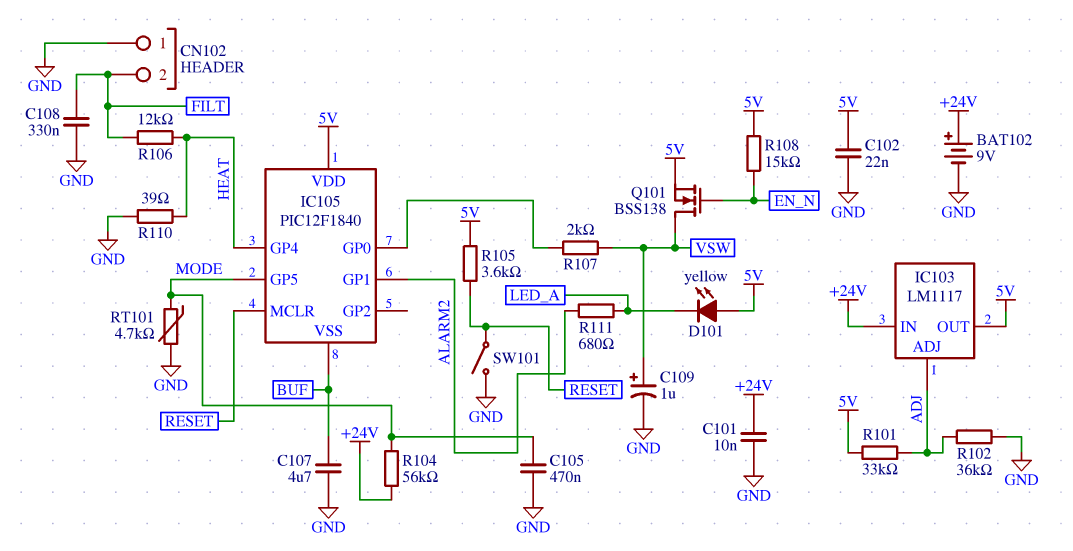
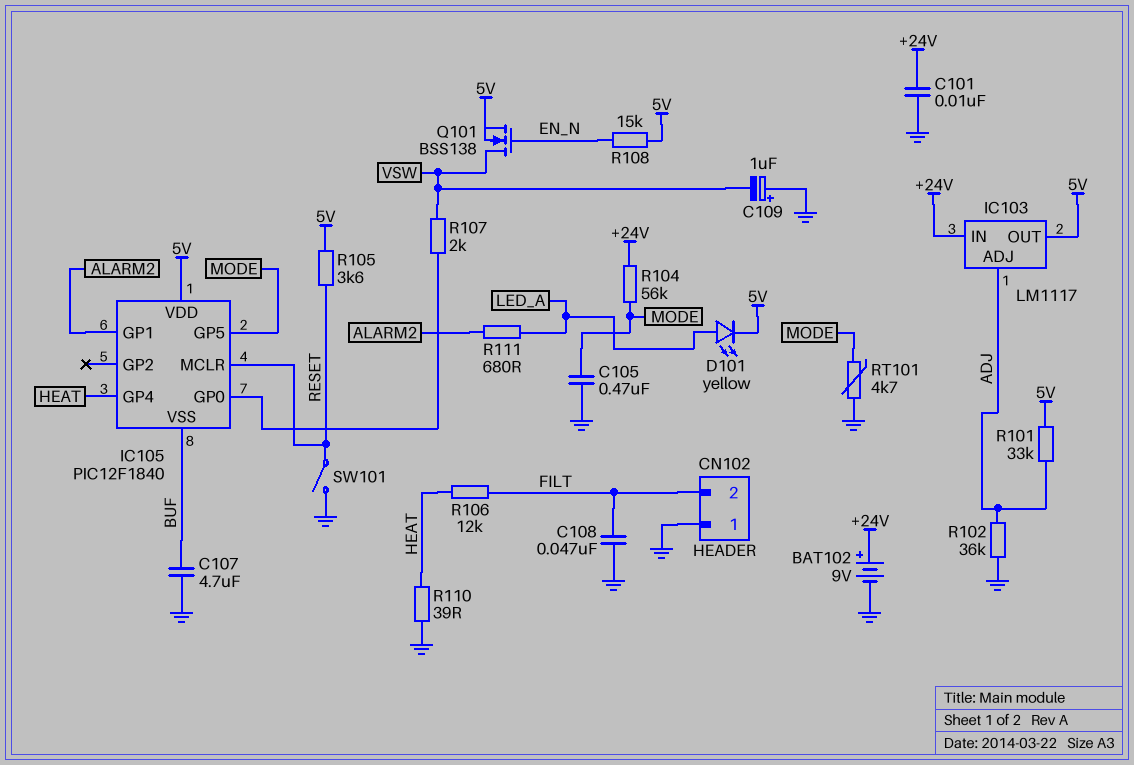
C102: 22nF (5V, GND) -> none
C108: 330nF (FILT, GND) -> 47nF (FILT, GND)
C109: 1uF (plus VSW, minus GND) -> 1uF (plus GND, minus VSW)
D101: LED yellow (A 5V, K LED_A) -> LED yellow (A LED_A, K 5V)

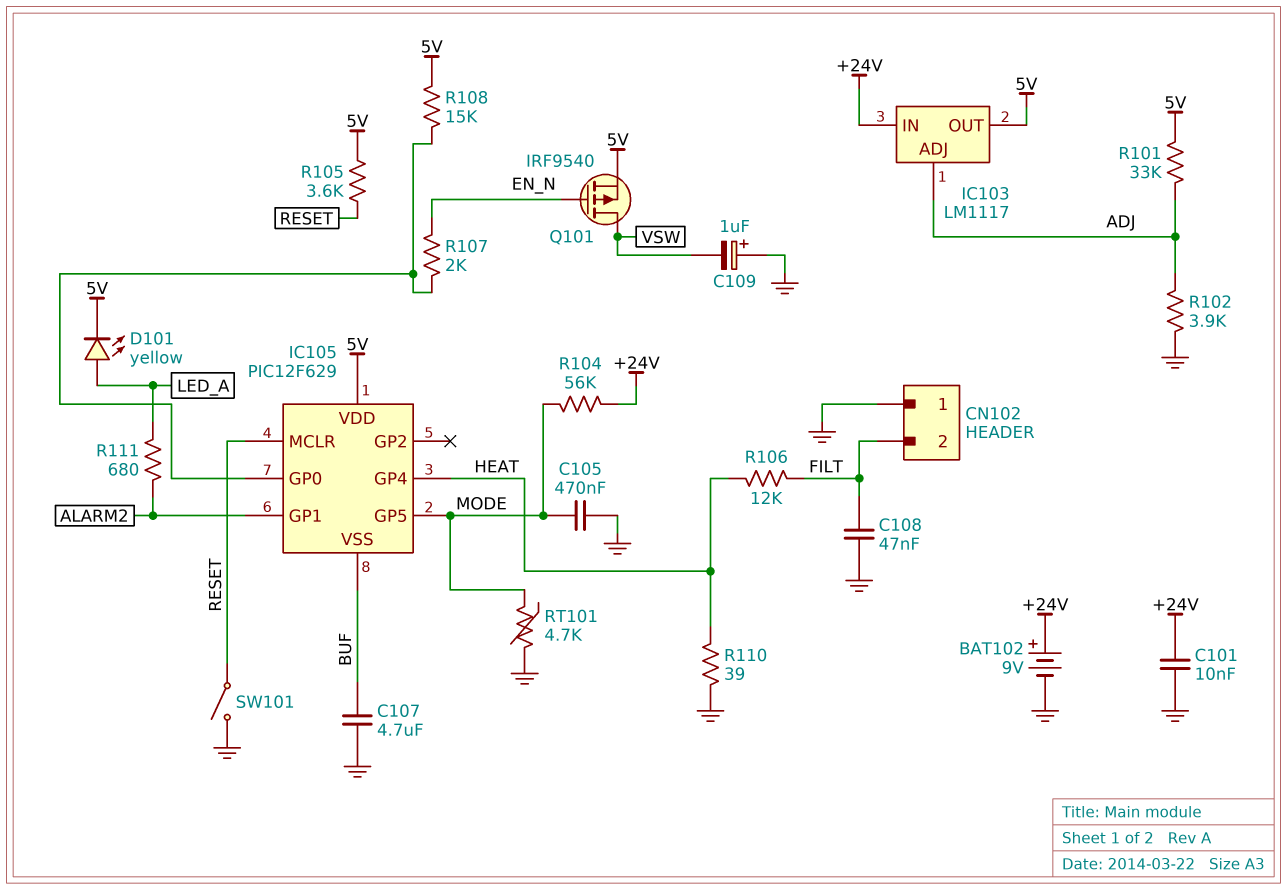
IC105: PIC12F1840 -> PIC12F629
Q101: NMOS BSS138 (G EN_N, D VSW, S 5V) -> PMOS IRF9540 (G EN_N, D VSW, S 5V)
R102: 36k (ADJ, GND) -> 3.9k (ADJ, GND)
R107: 2k (IC105/GP0, VSW) -> 2k (EN_N, IC105/GP0)
R108: 15k (5V, EN_N) -> 15k (5V, IC105/GP0)

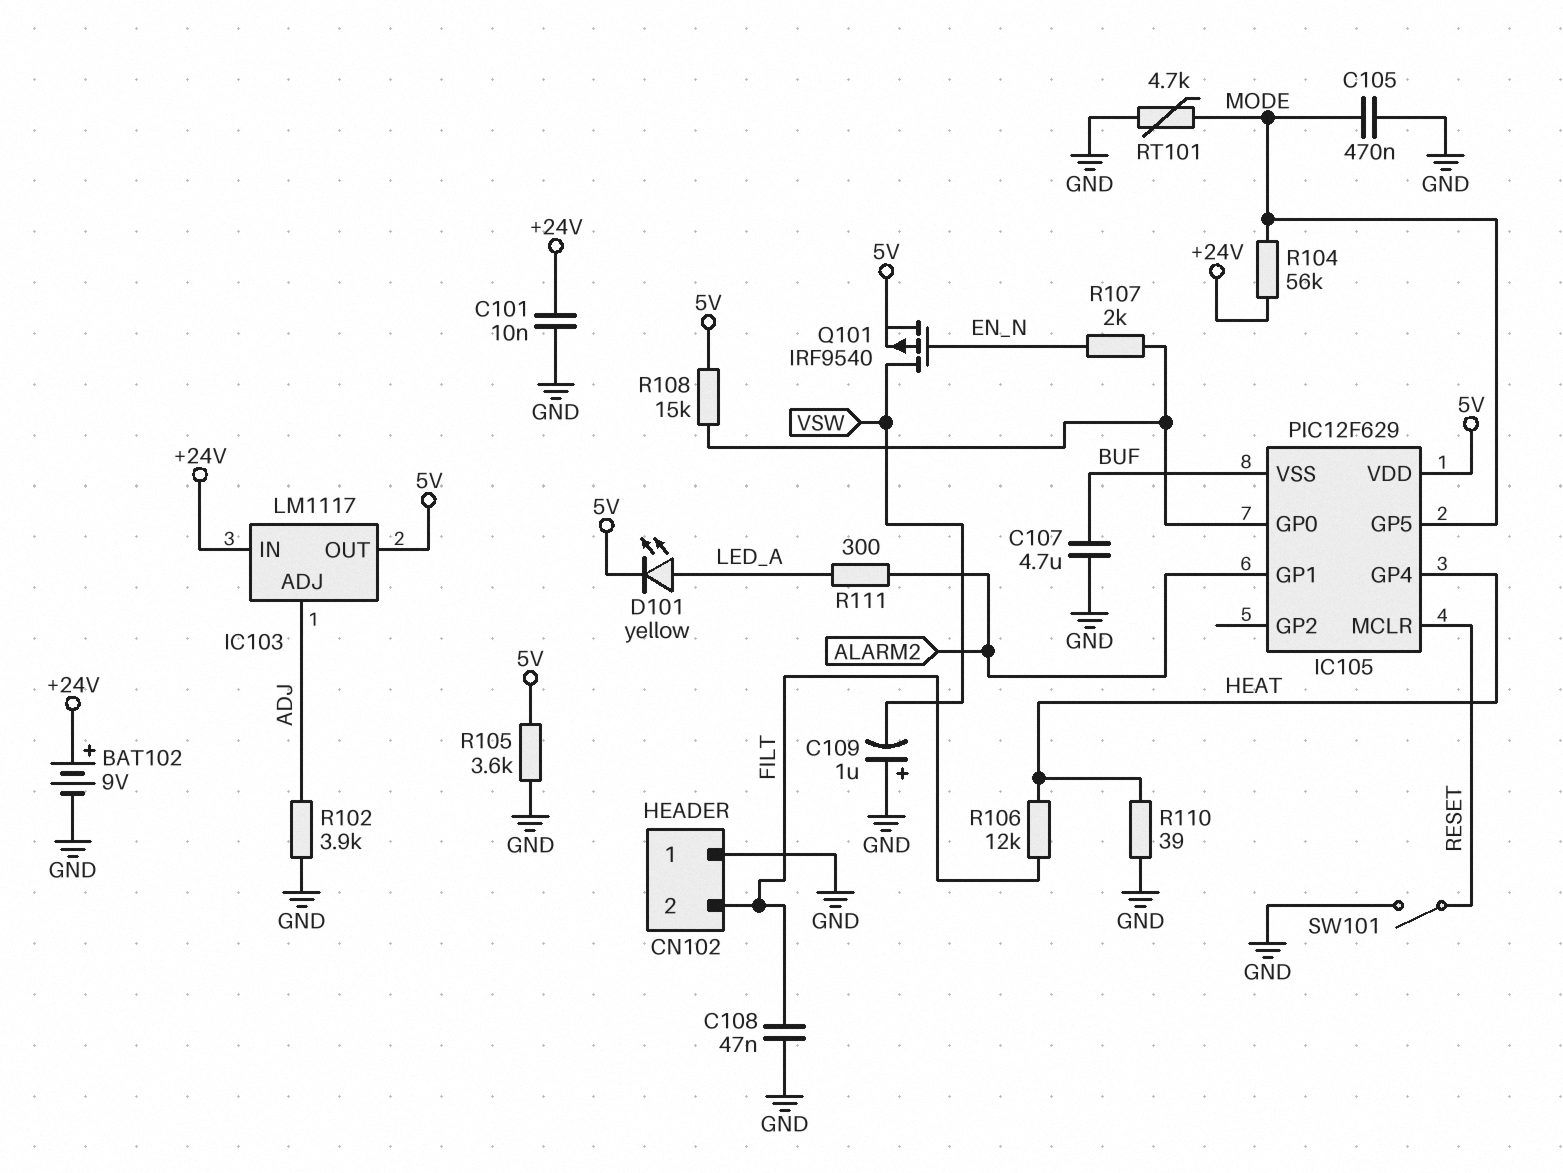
R101: 33k (5V, ADJ) -> none
R105: 3.6k (5V, RESET) -> 3.6k (5V, GND)
R111: 680 (ALARM2, LED_A) -> 300 (ALARM2, LED_A)

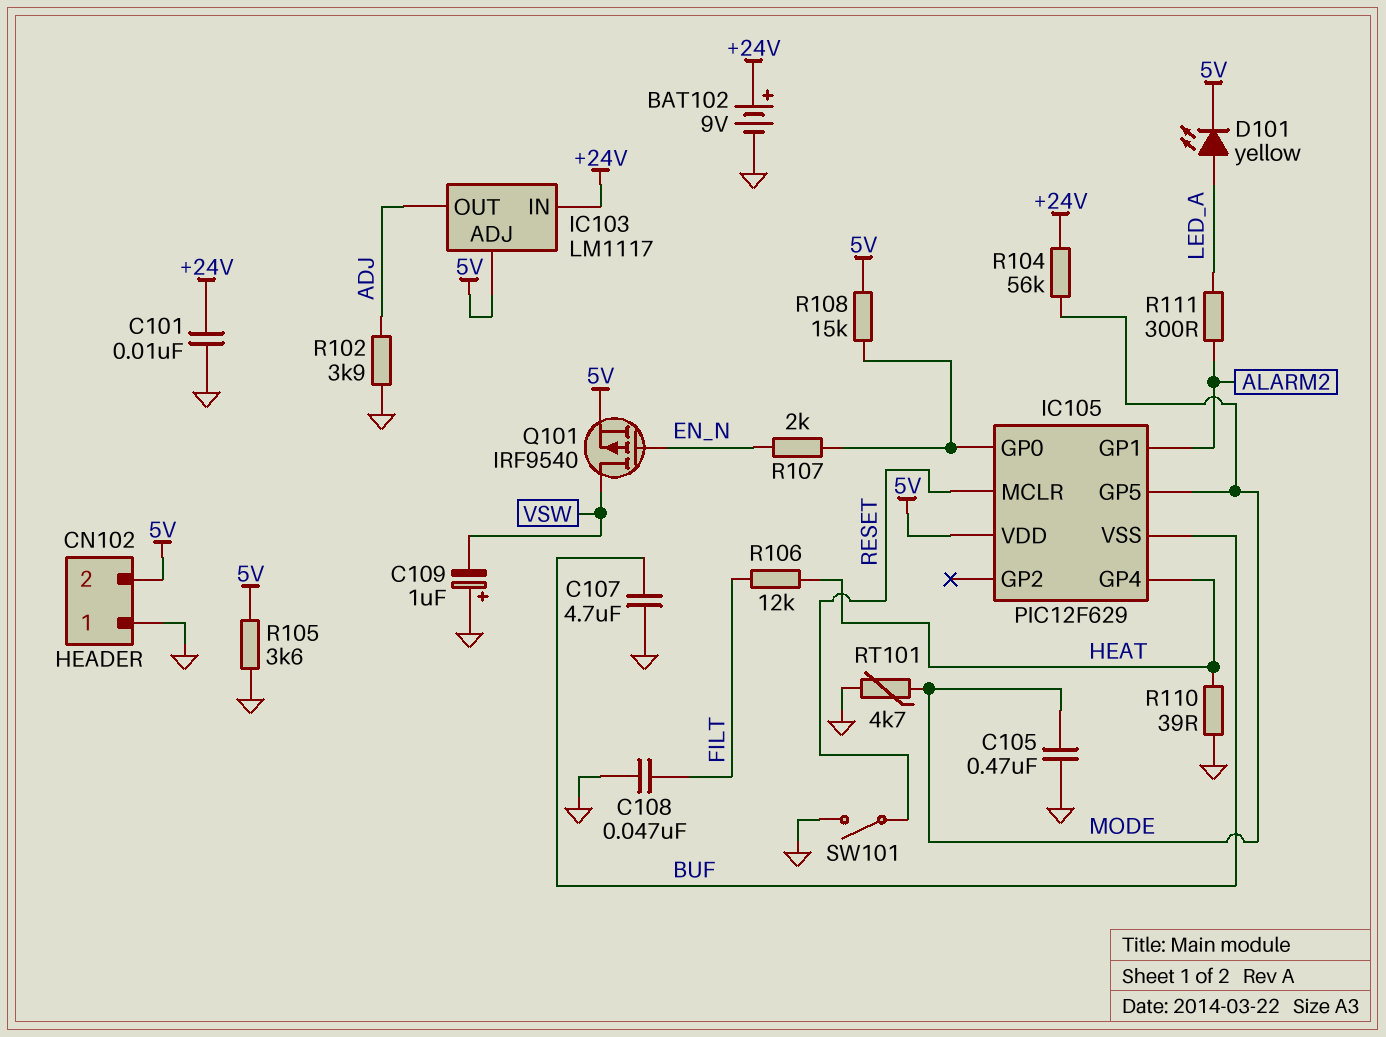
CN102 pin 2: FILT -> 5V
IC103 pin ADJ: ADJ -> 5V
IC103 pin OUT: 5V -> ADJ

